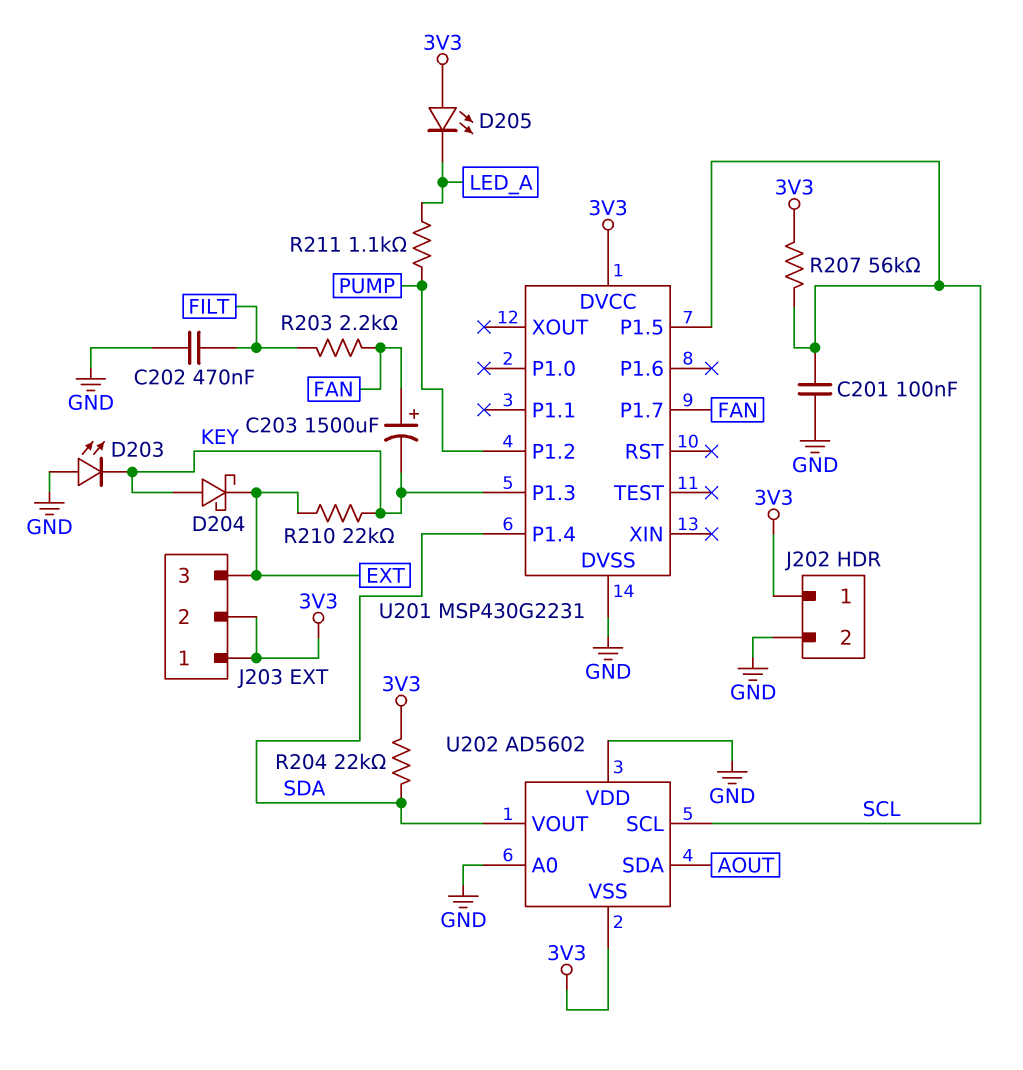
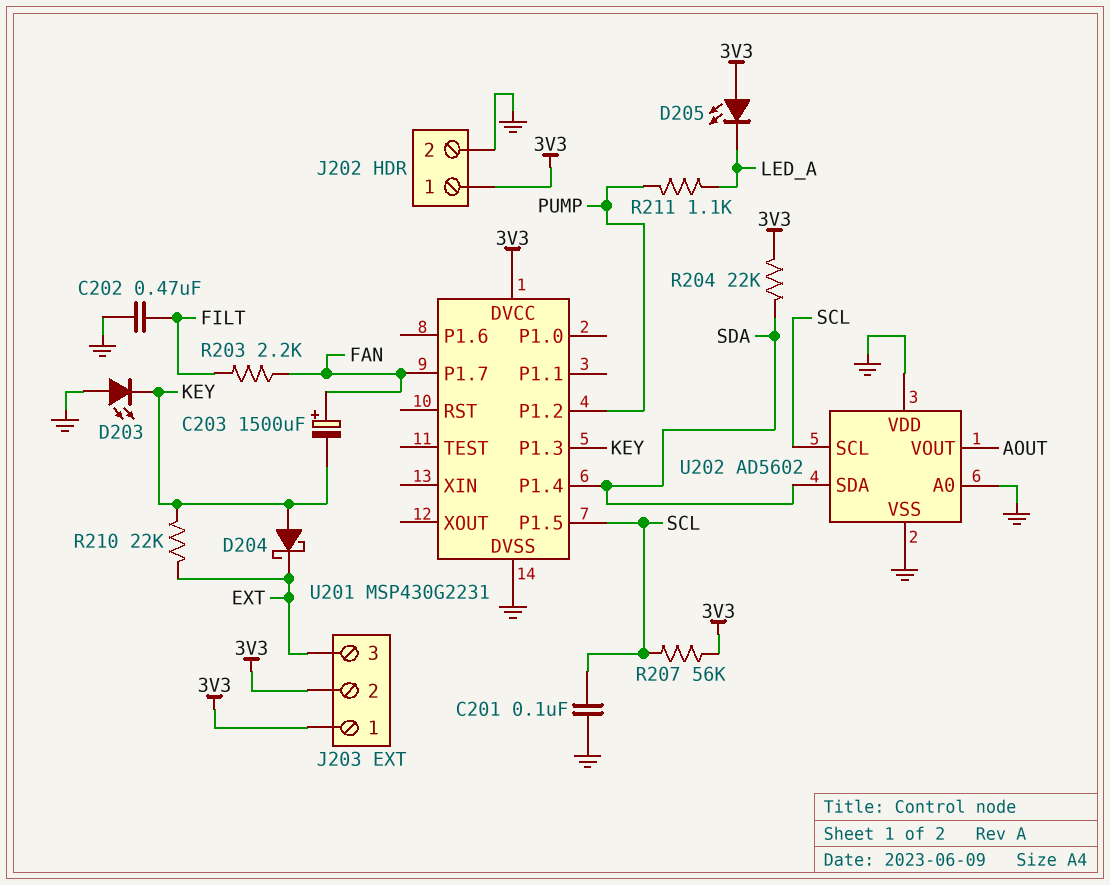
U202 pin SDA: AOUT -> SDA
U202 pin VOUT: SDA -> AOUT
U202 pin VSS: 3V3 -> GND

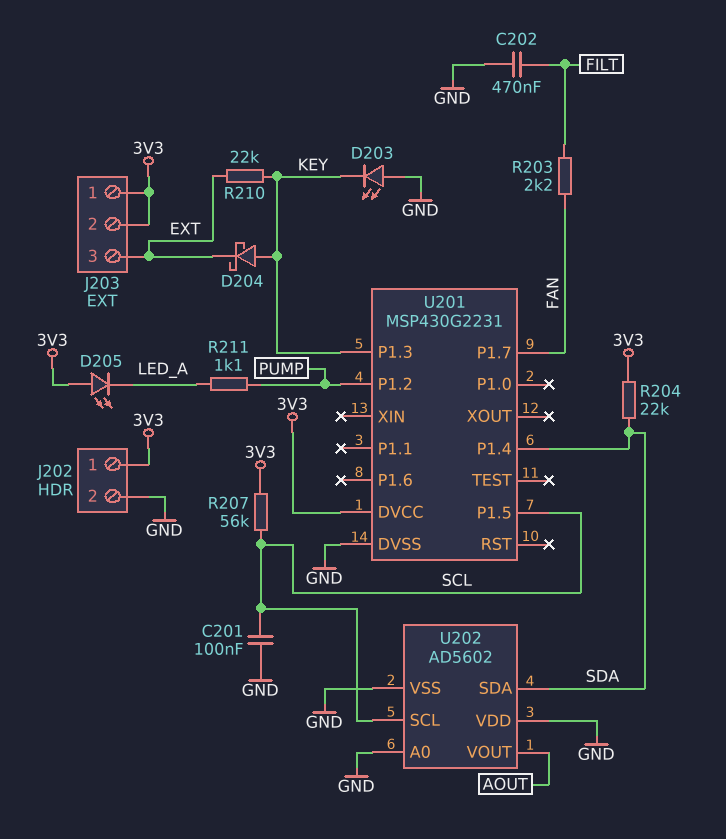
C203: 1500uF (plus FAN, minus KEY) -> none

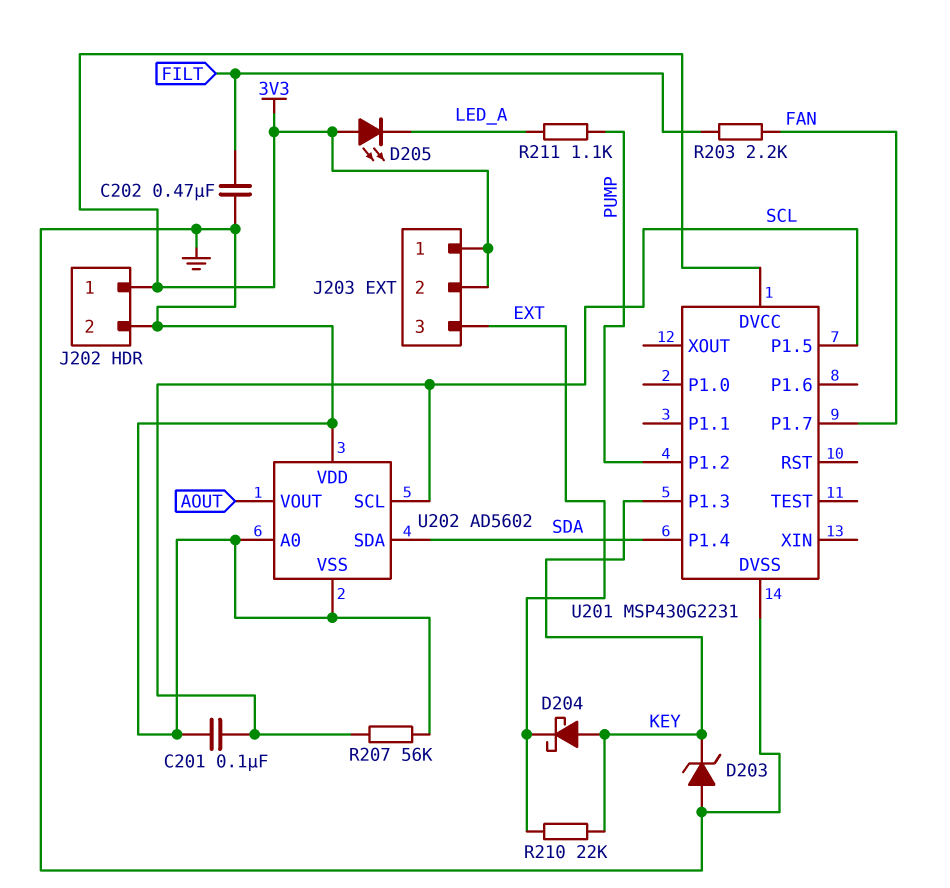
D203: LED (A GND, K KEY) -> zener (A GND, K KEY)
R204: 22k (3V3, SDA) -> none
R207: 56k (3V3, SCL) -> 56k (GND, SCL)

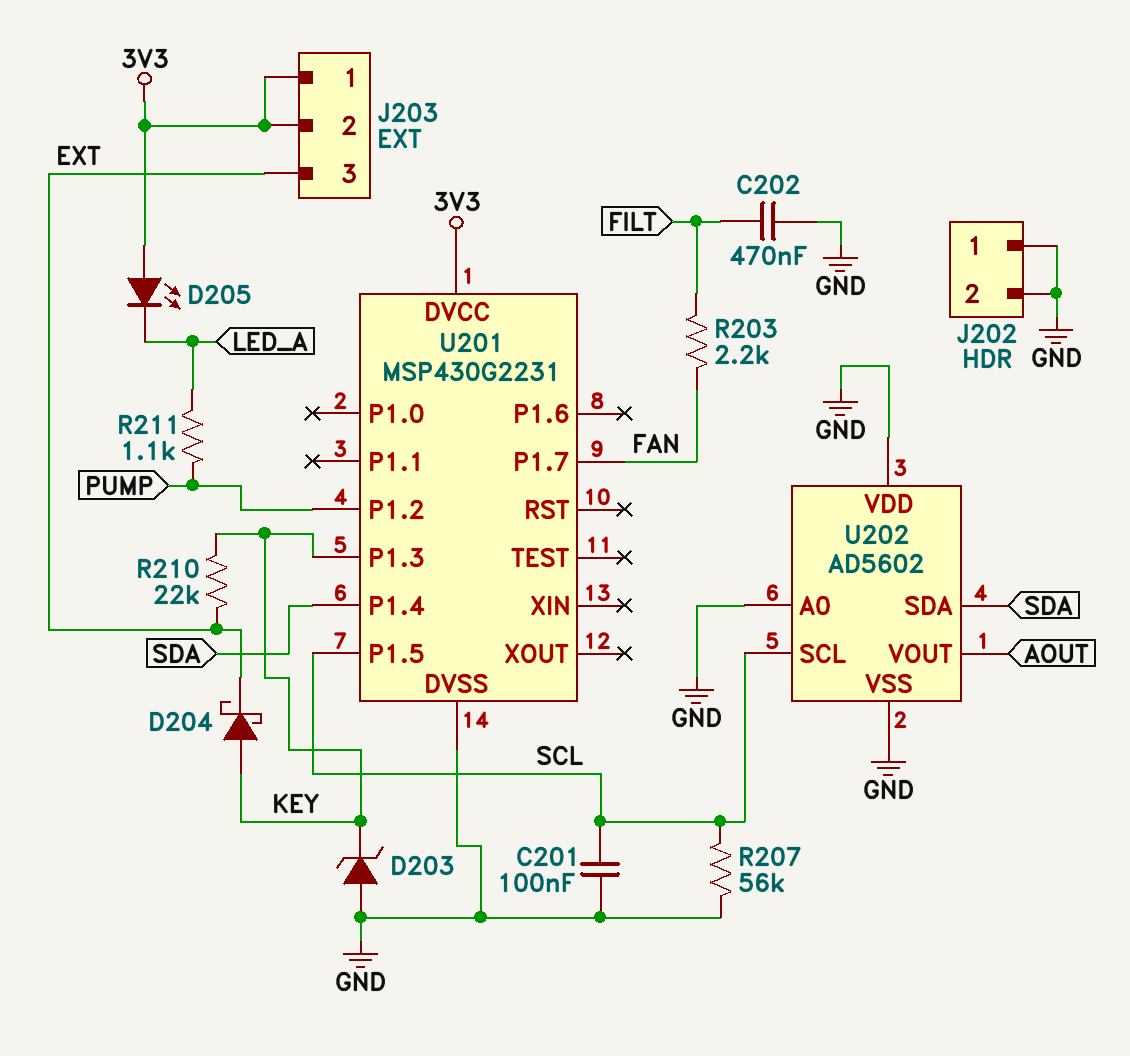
J202 pin 1: 3V3 -> GND

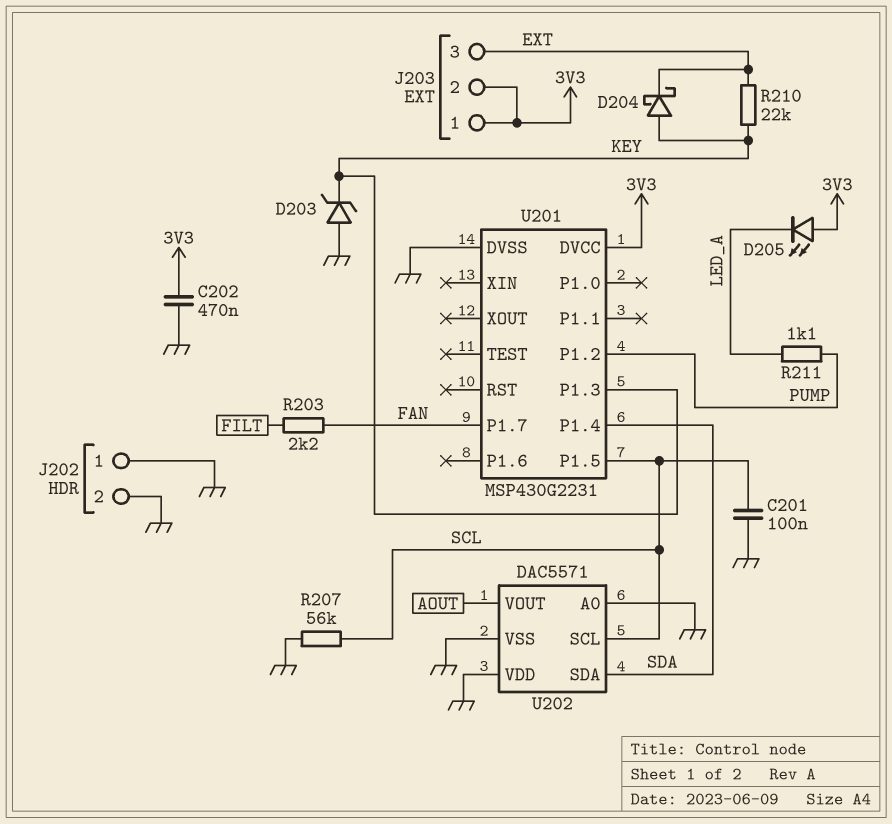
C202: 470nF (FILT, GND) -> 470nF (3V3, GND)
U202: AD5602 -> DAC5571

